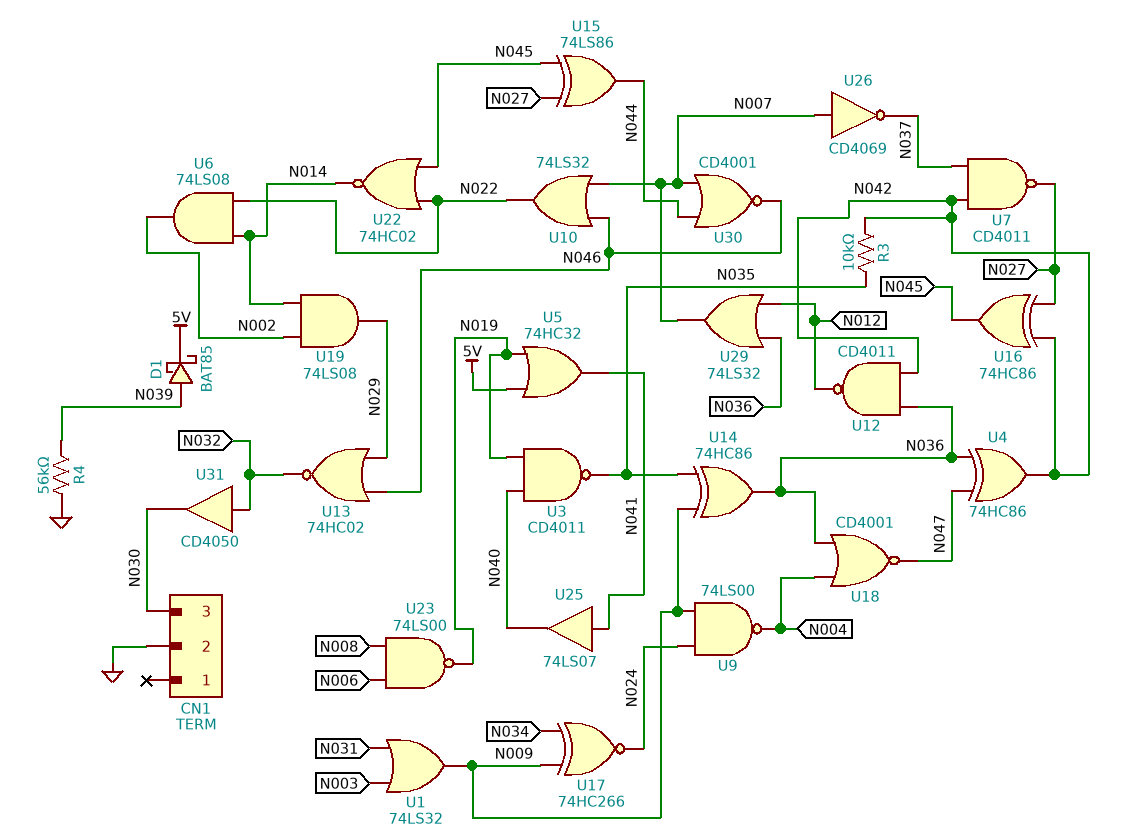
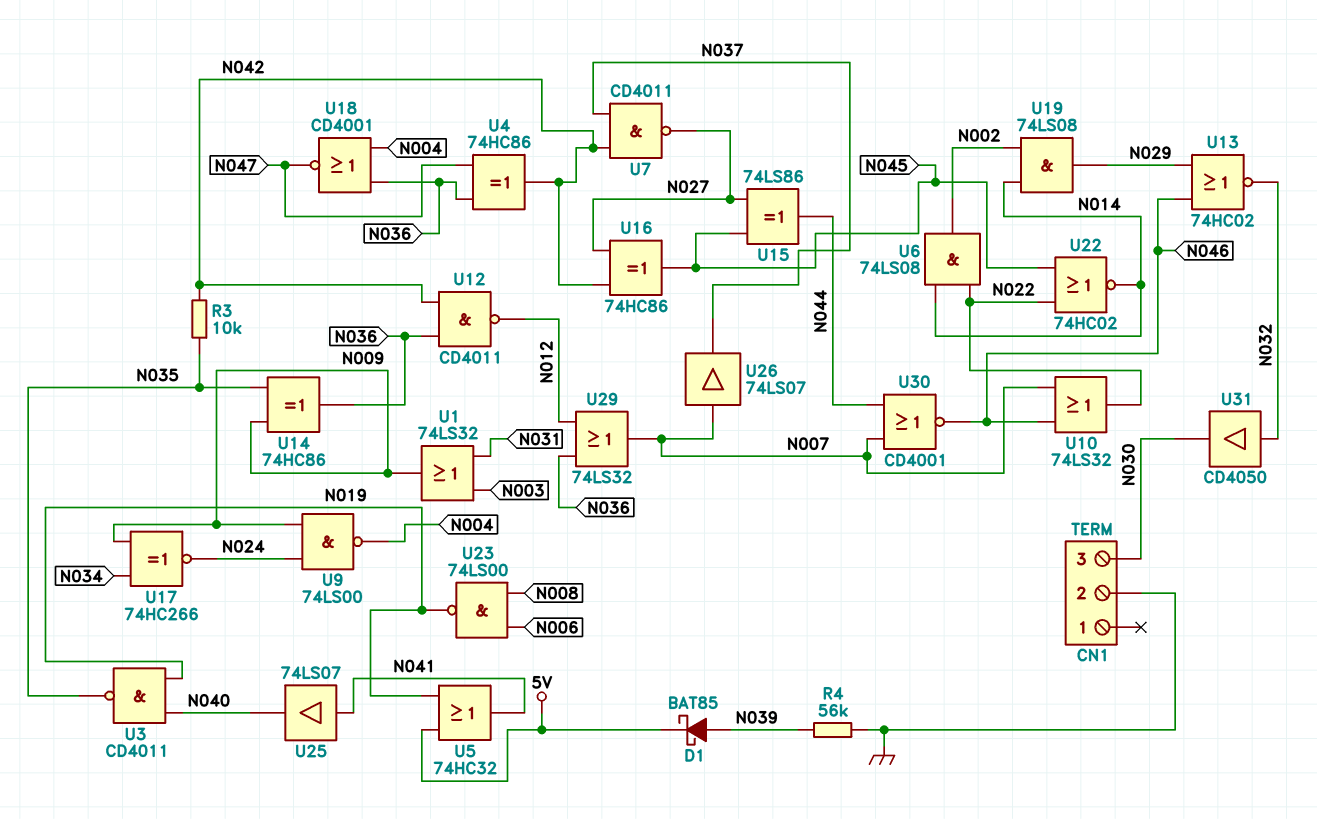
U26: NOT CD4069 (in N007, out N037) -> buffer 74LS07 (in N007, out N037)

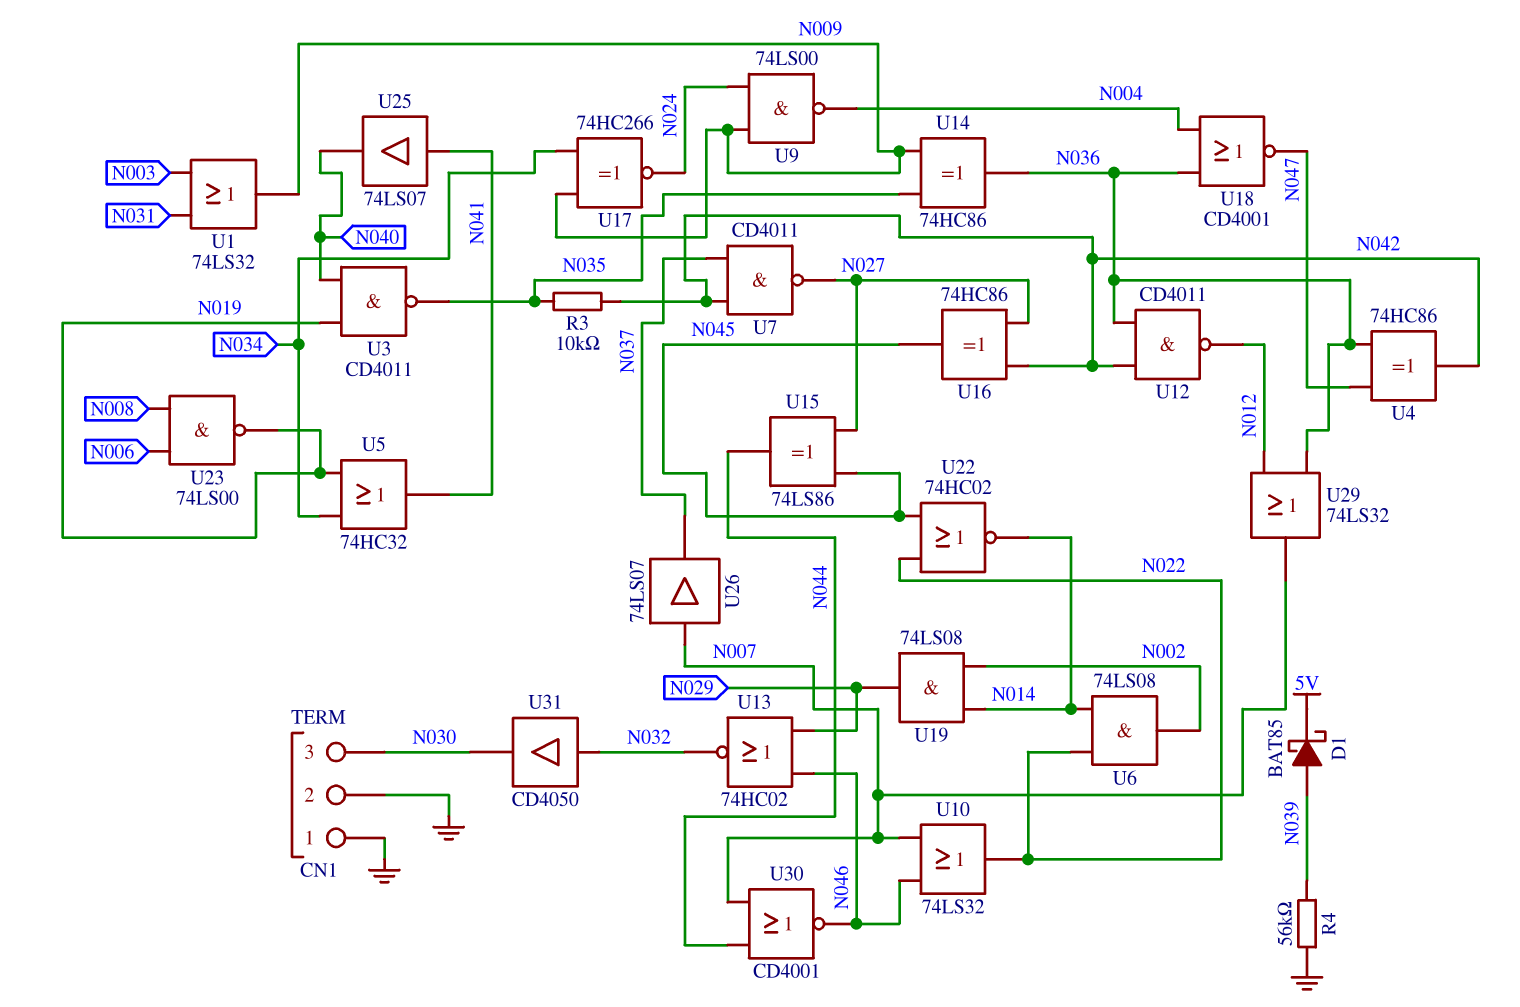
CN1 pin 1: none -> GND
U5: OR 74HC32 (in 5V, in N019, out N041) -> OR 74HC32 (in N019, in N034, out N041)

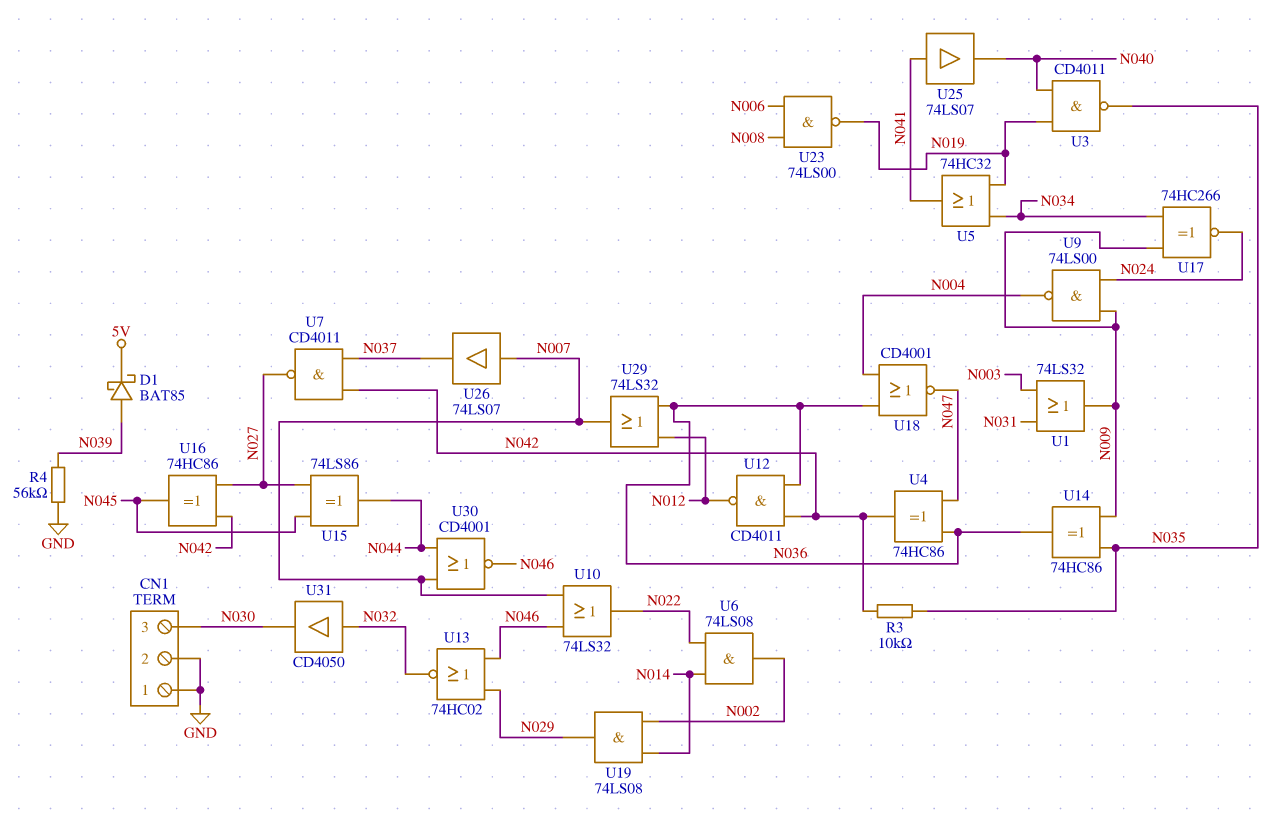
U22: NOR 74HC02 (in N022, in N045, out N014) -> none

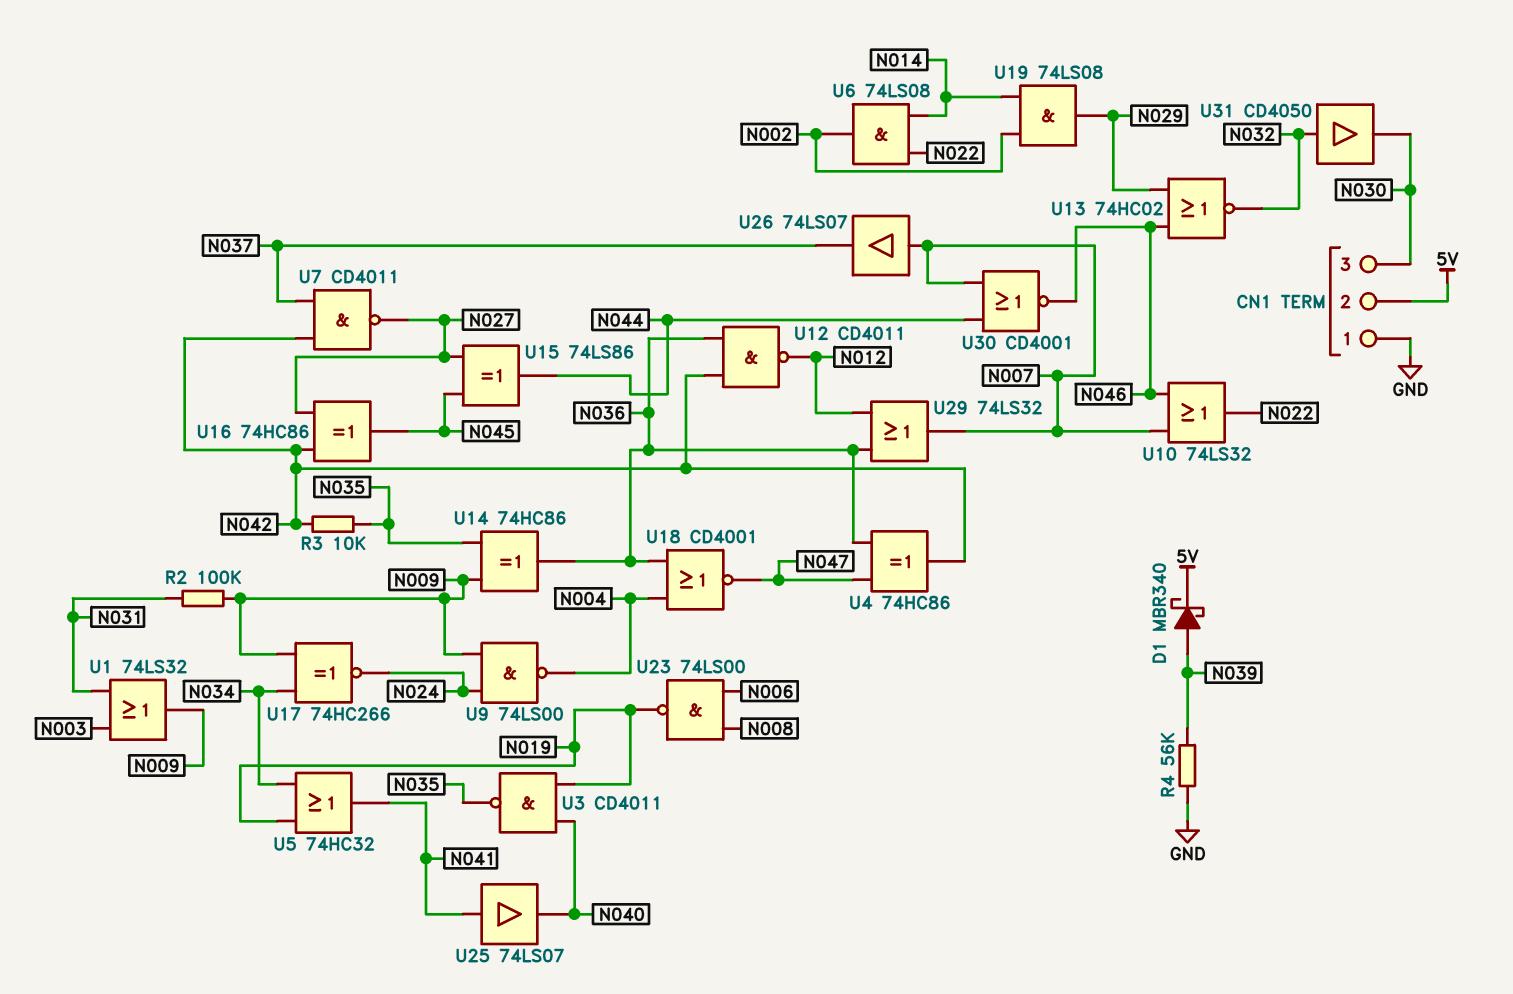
CN1 pin 2: GND -> 5V
D1: schottky BAT85 (A N039, K 5V) -> schottky MBR340 (A N039, K 5V)
R2: none -> 100k (N009, N031)

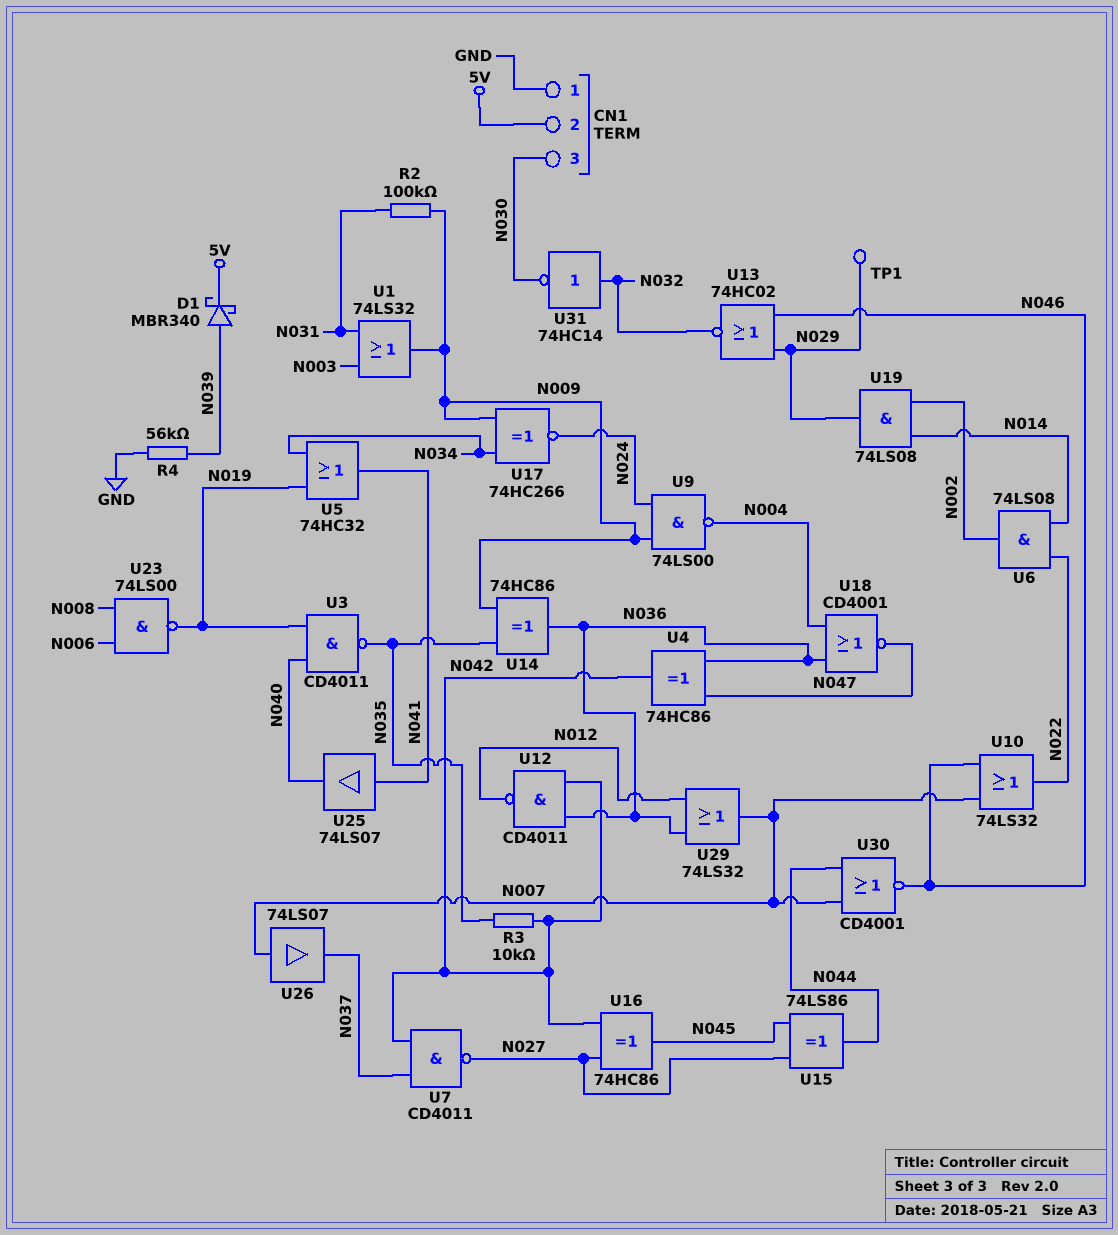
TP1: none -> test point (N029)
U31: buffer CD4050 (in N032, out N030) -> NOT 74HC14 (in N032, out N030)

